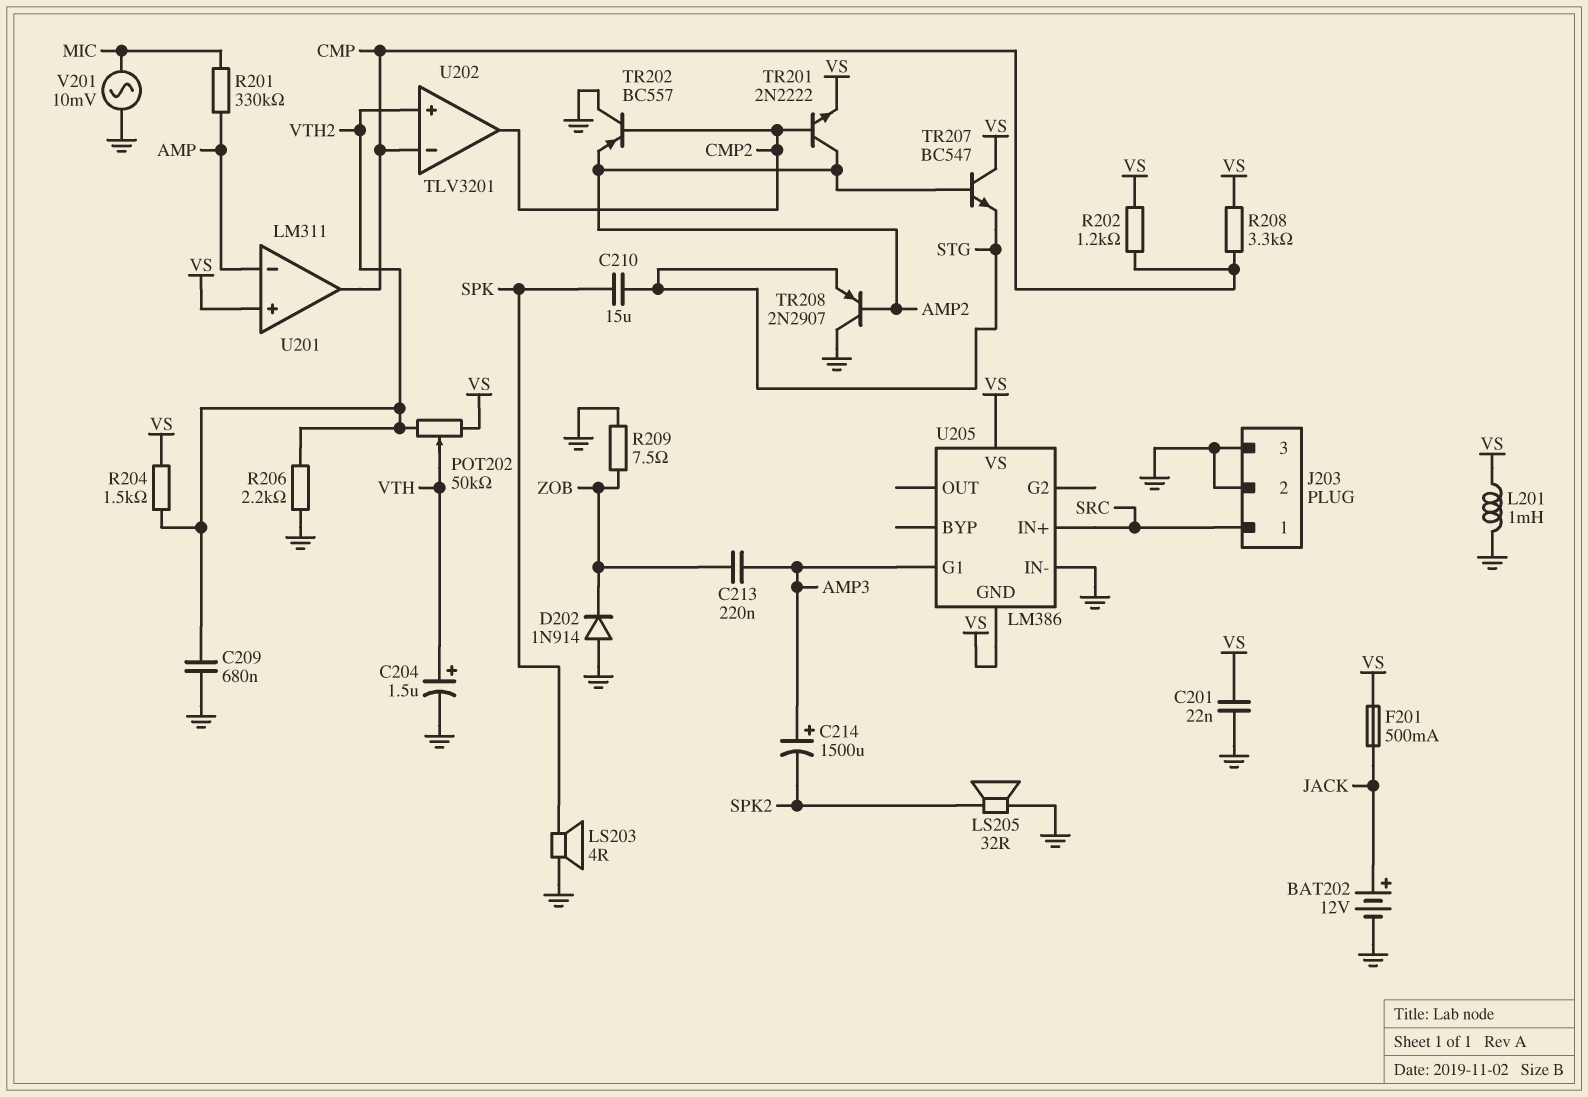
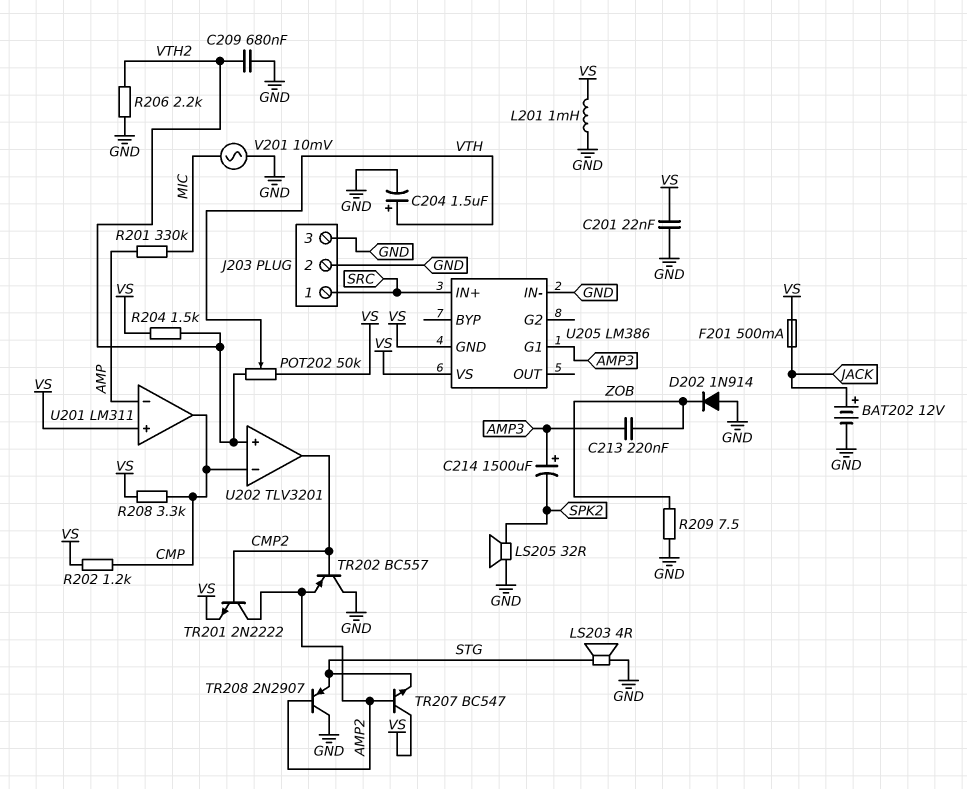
C210: 15uF (SPK, STG) -> none
LS203: speaker 4R (GND, SPK) -> speaker 4R (GND, STG)

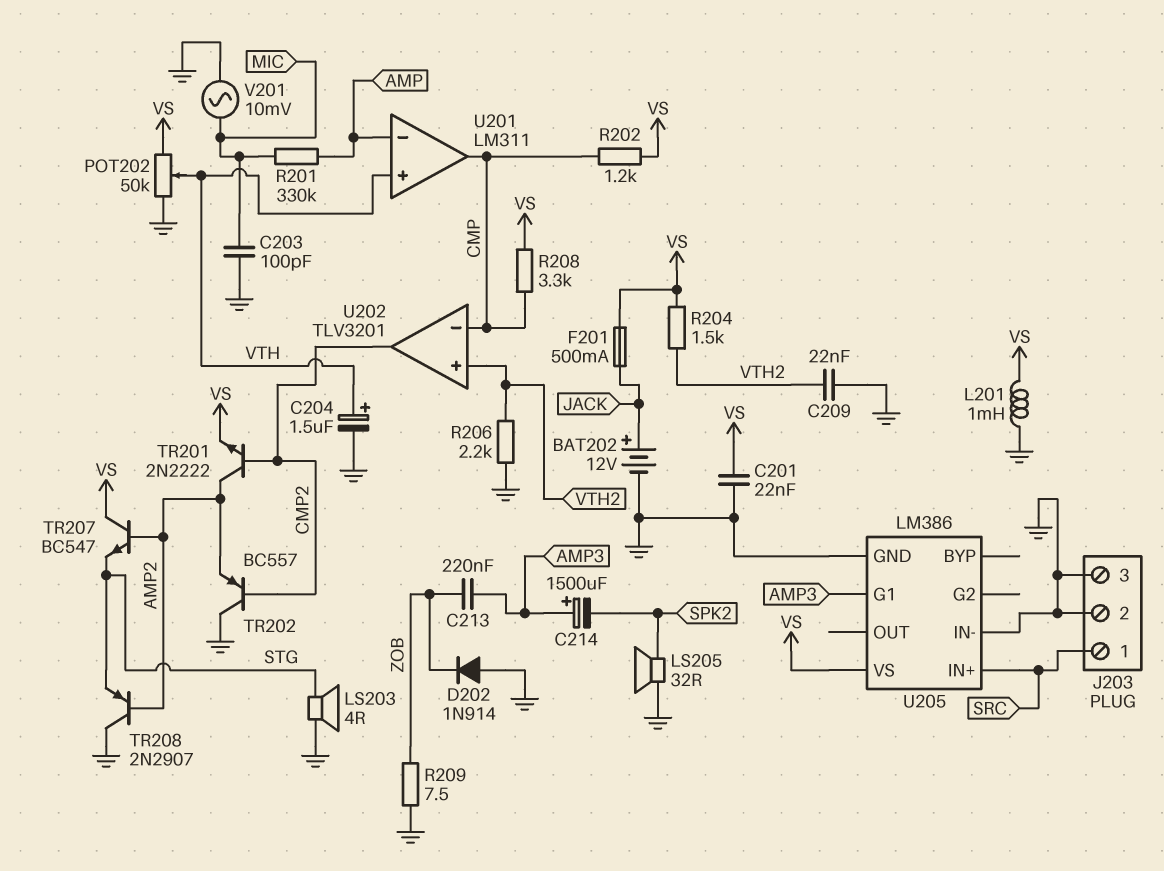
C203: none -> 100pF (GND, MIC)
C209: 680nF (GND, VTH2) -> 22nF (GND, VTH2)
POT202: 50k (VS, VTH2, wiper VTH) -> 50k (GND, VS, wiper VTH)
U201 pin in+: VS -> VTH
U205 pin GND: VS -> GND

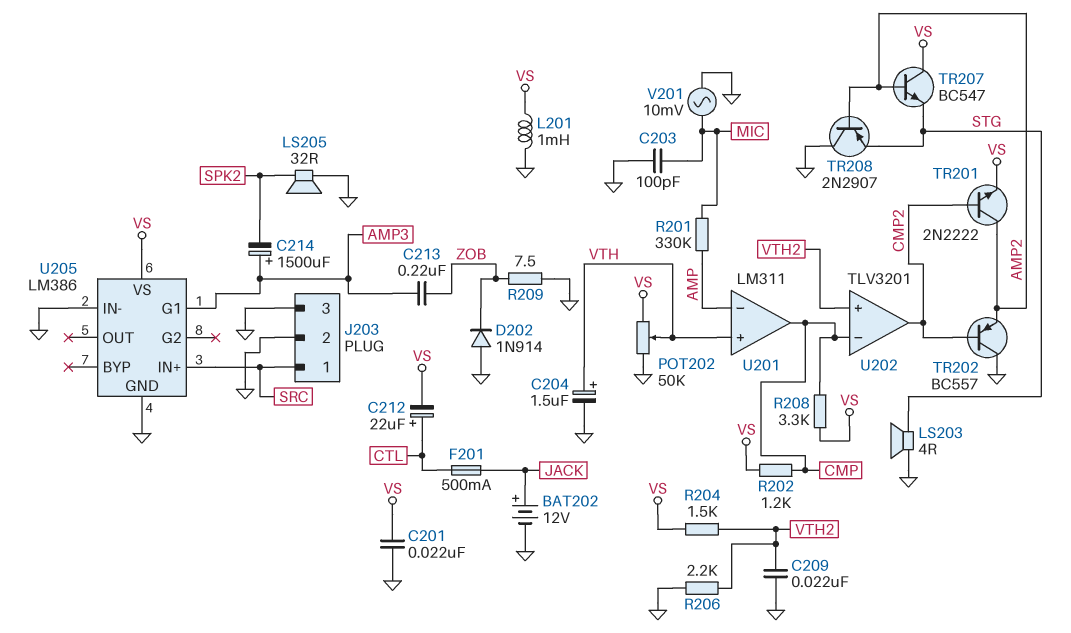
C212: none -> 22uF (plus CTL, minus VS)
F201: 500mA (JACK, VS) -> 500mA (CTL, JACK)

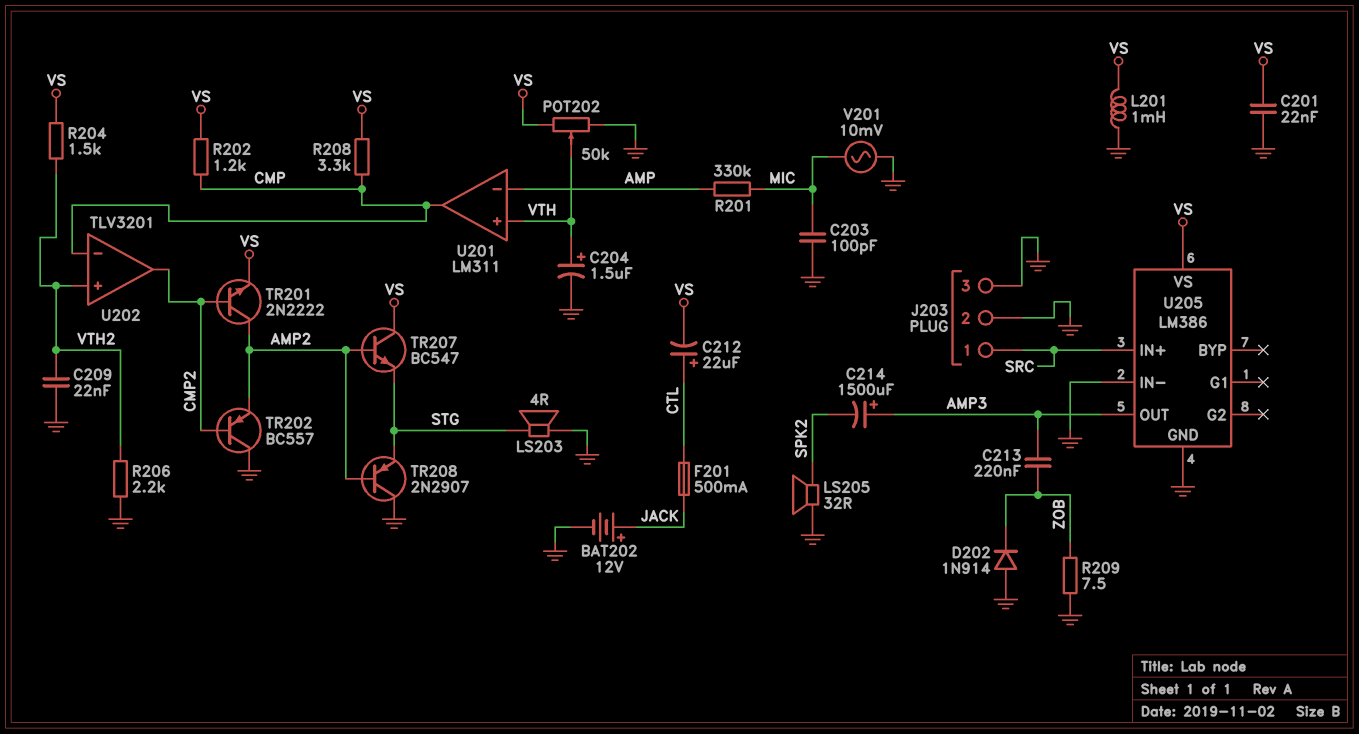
U205 pin G1: AMP3 -> none
U205 pin OUT: none -> AMP3

